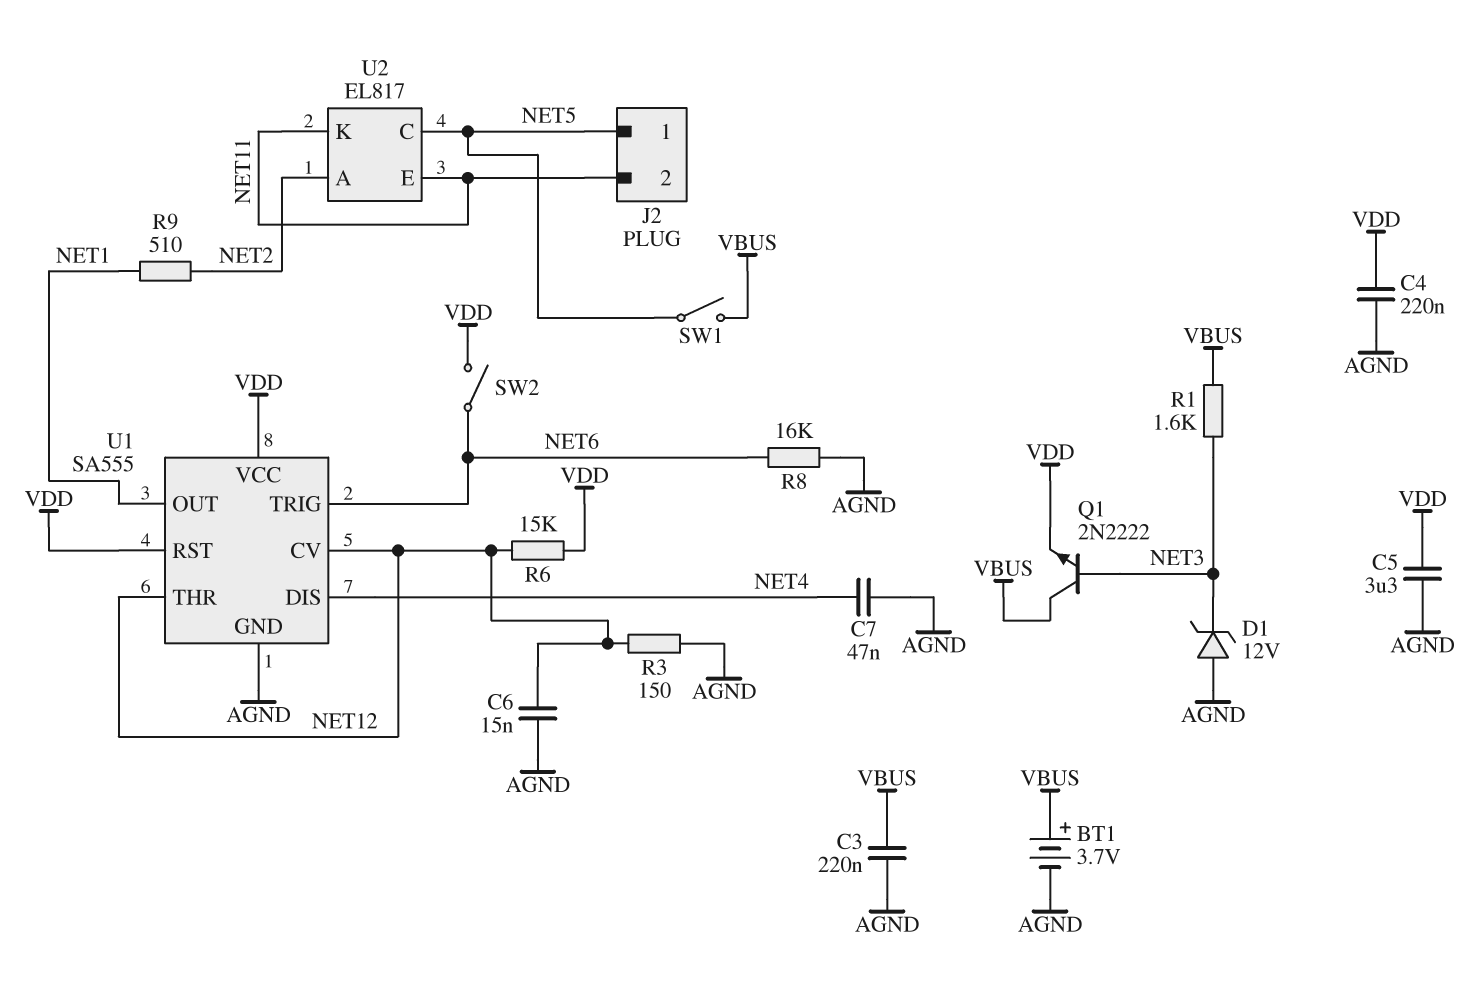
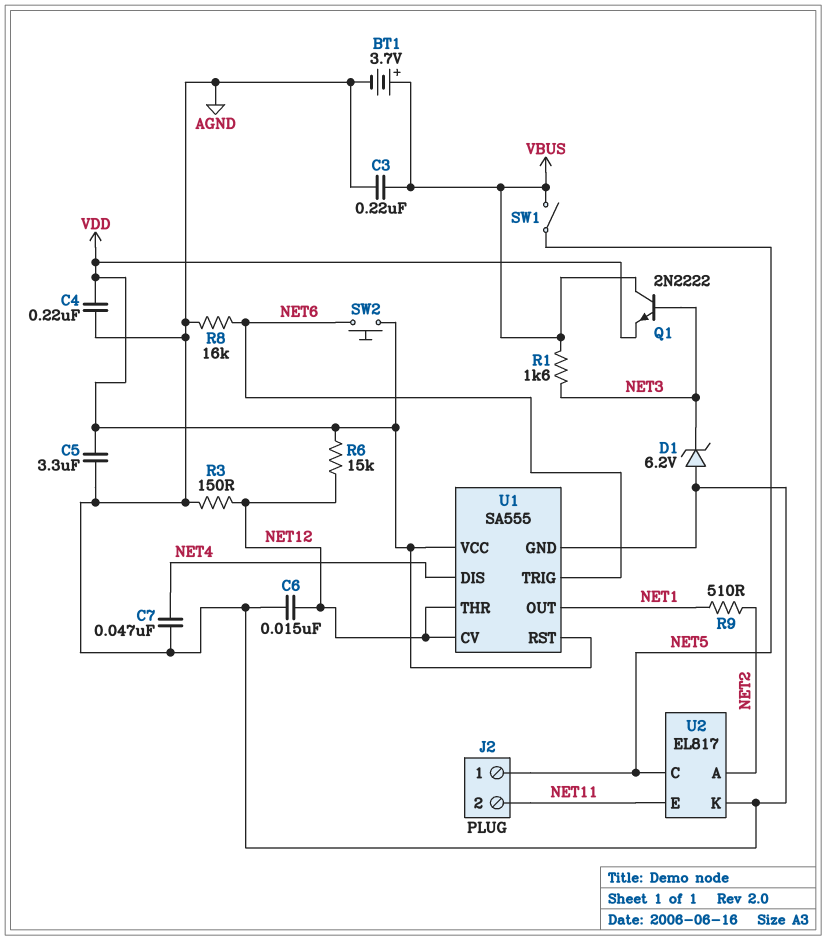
D1: zener 12V (A AGND, K NET3) -> zener 6.2V (A AGND, K NET3)
SW2: switch (NET6, VDD) -> button (NET6, VDD)
U2 pin K: NET11 -> AGND

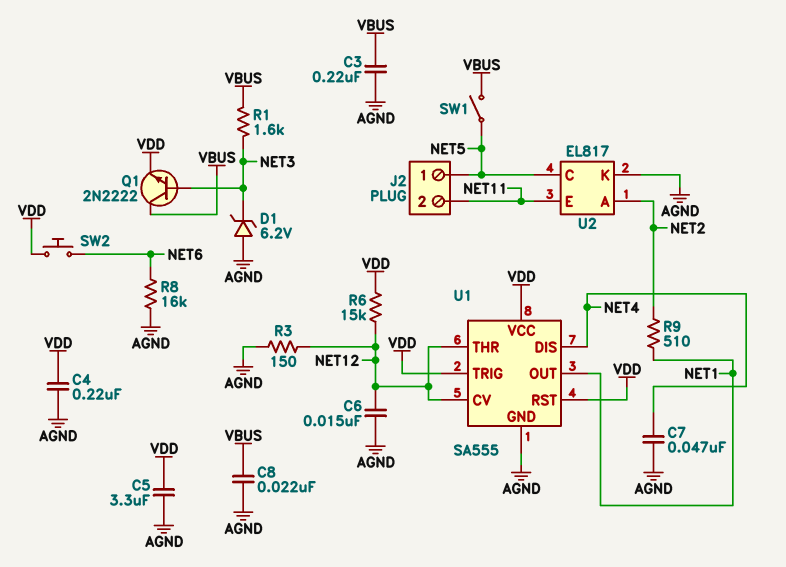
BT1: 3.7V (plus VBUS, minus AGND) -> none
C8: none -> 22nF (AGND, VBUS)
U1 pin TRIG: NET6 -> VDD

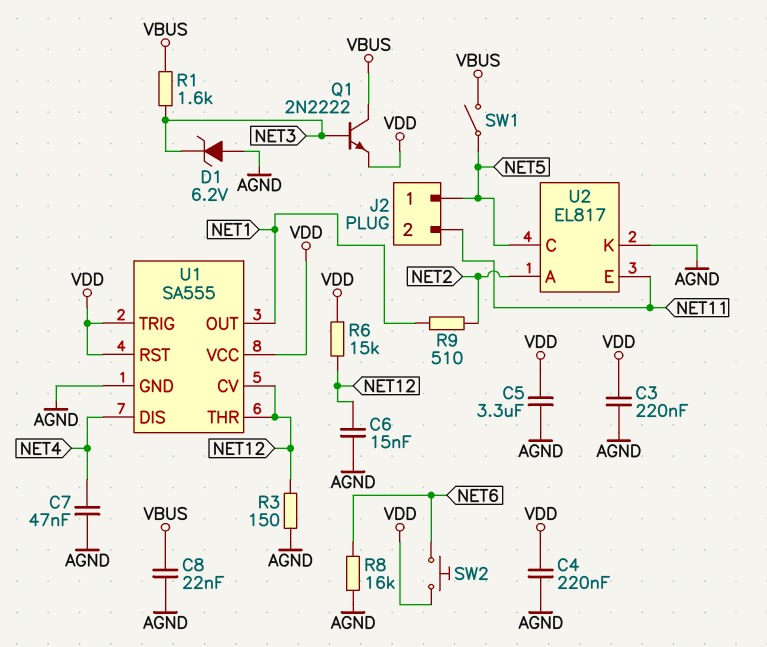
C3: 220nF (AGND, VBUS) -> 220nF (AGND, VDD)

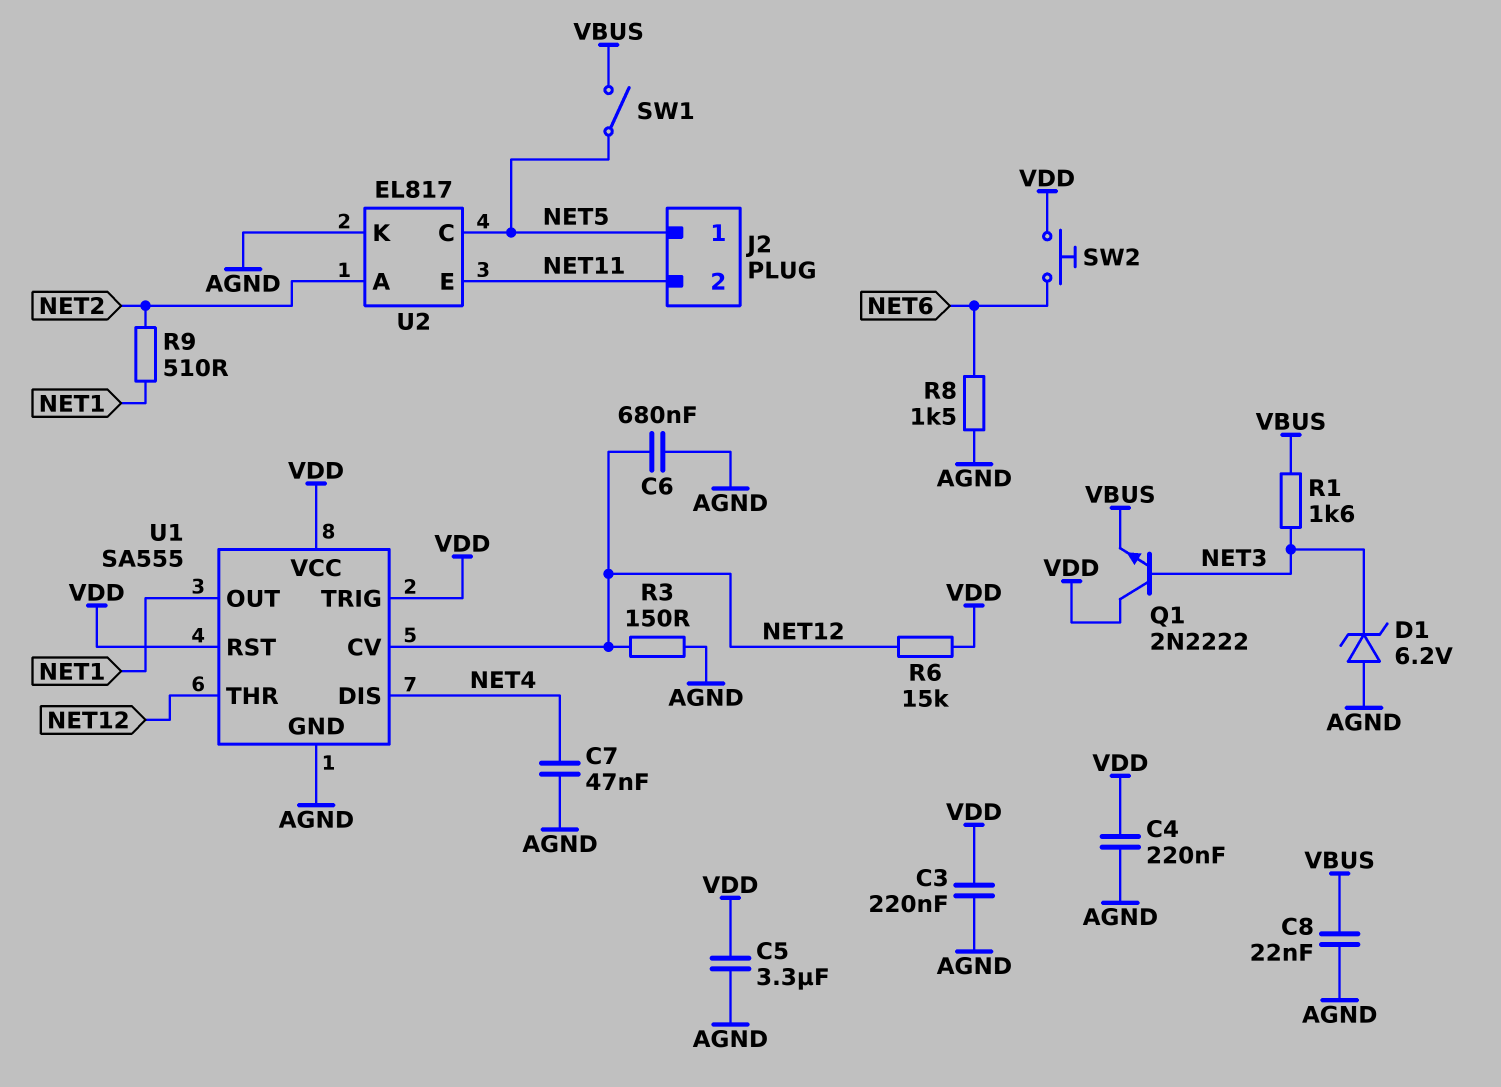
C6: 15nF (AGND, NET12) -> 680nF (AGND, NET12)
Q1: NPN 2N2222 (B NET3, C VBUS, E VDD) -> NPN 2N2222 (B NET3, C VDD, E VBUS)
R8: 16k (AGND, NET6) -> 1.5k (AGND, NET6)

